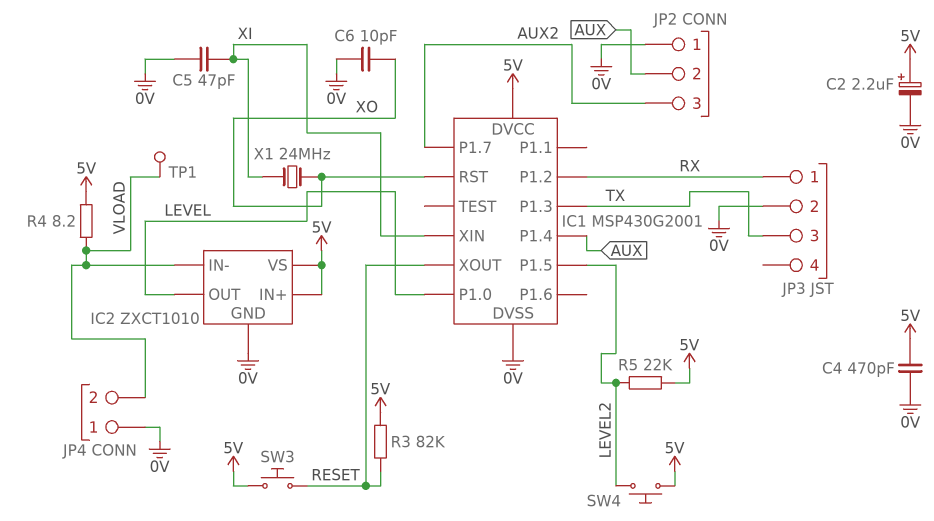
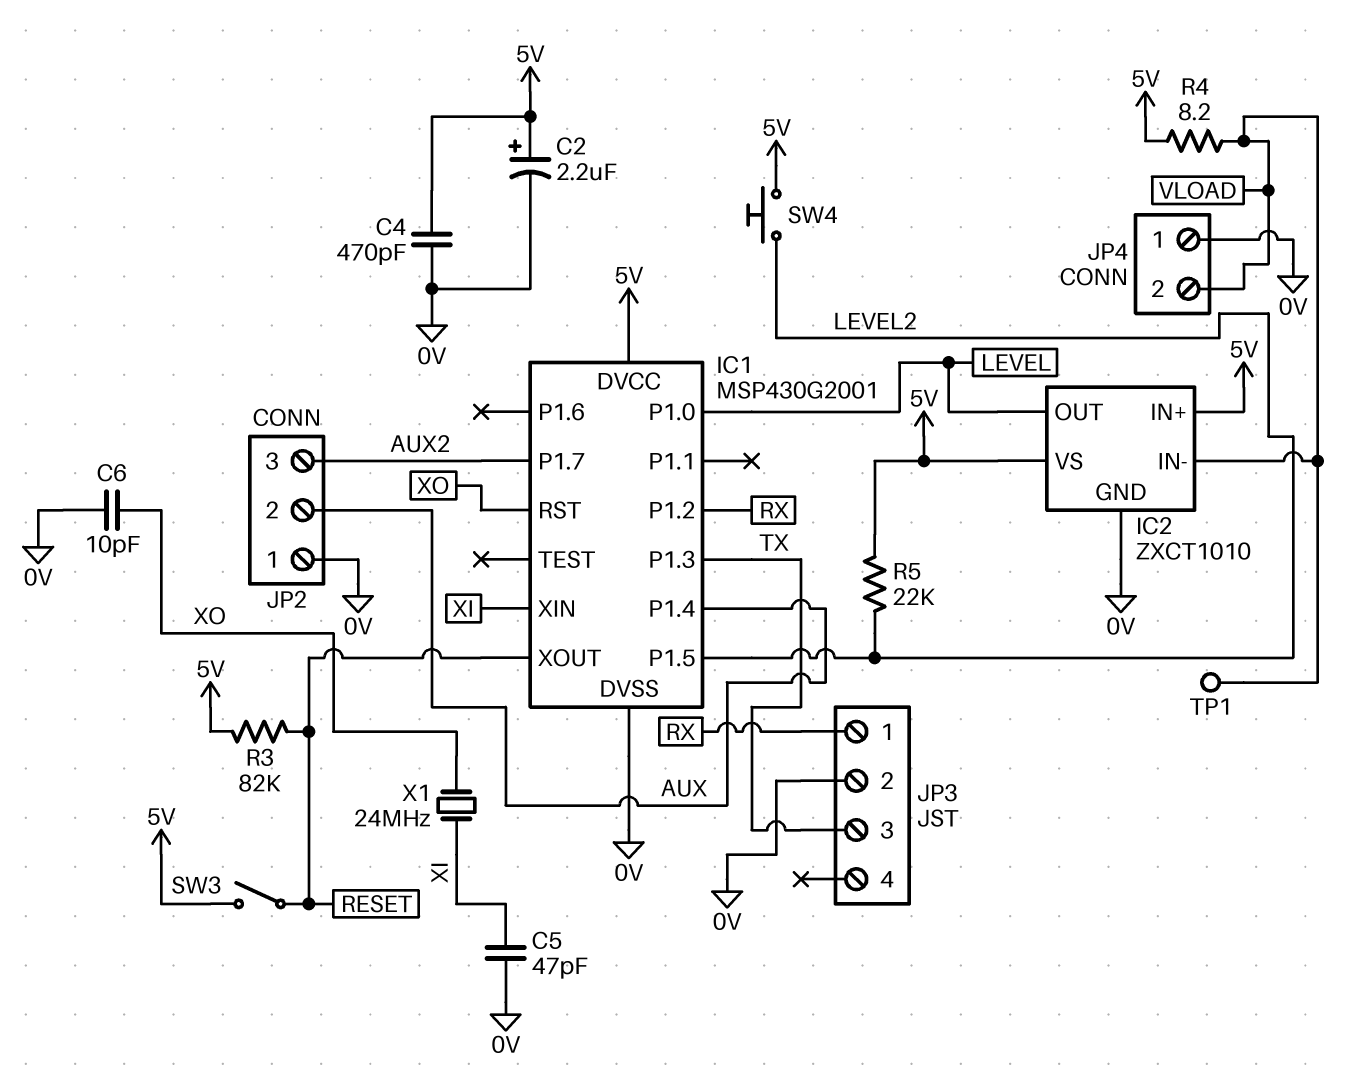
SW3: button (5V, RESET) -> switch (5V, RESET)

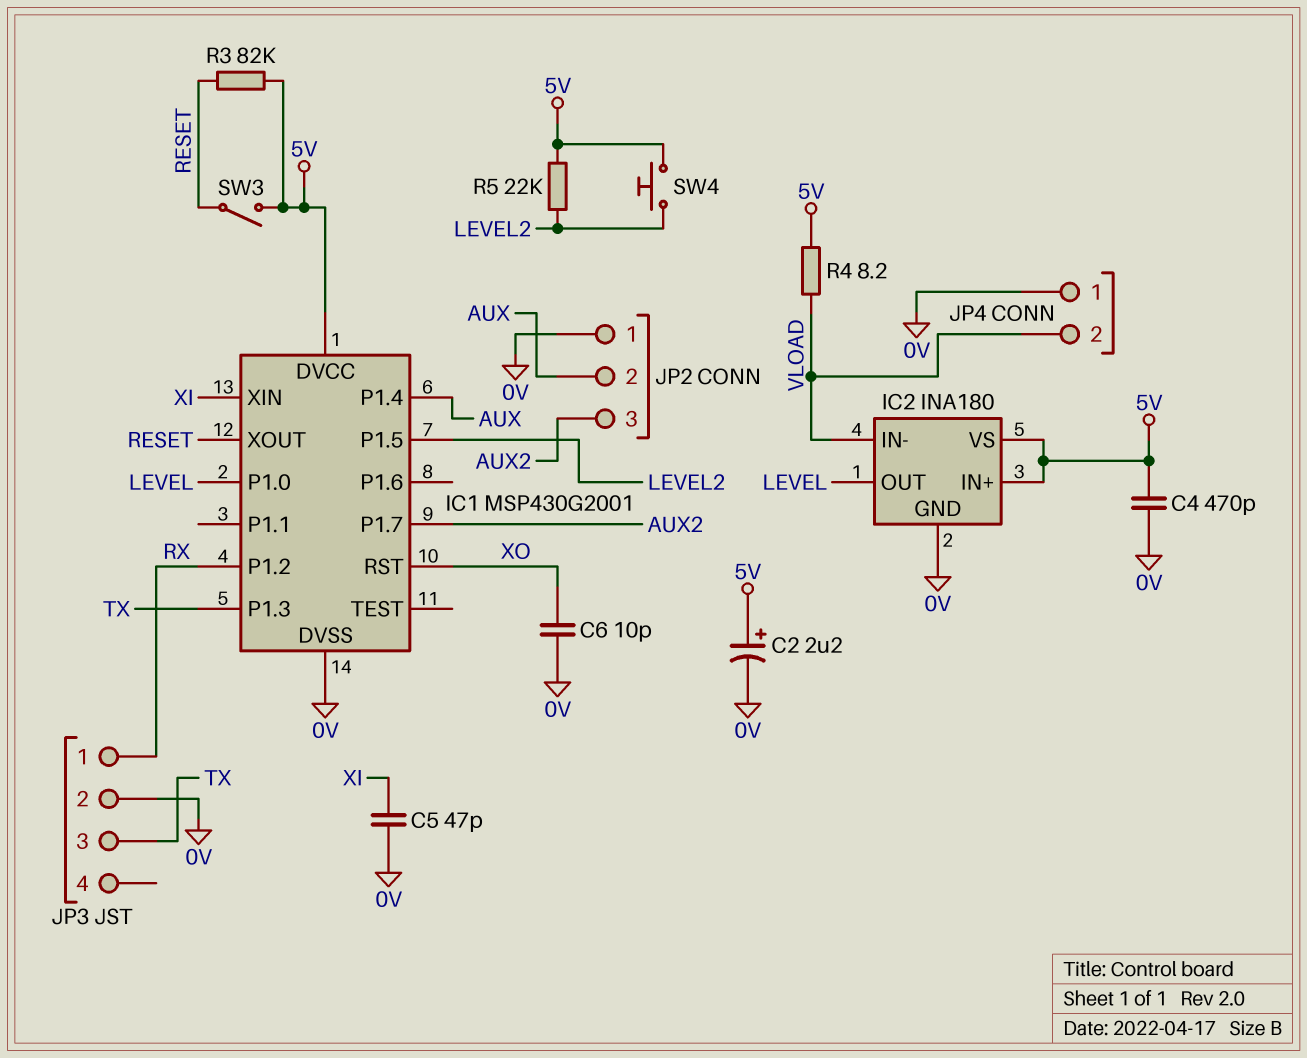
IC2: ZXCT1010 -> INA180
TP1: test point (VLOAD) -> none
X1: 24MHz (XI, XO) -> none

